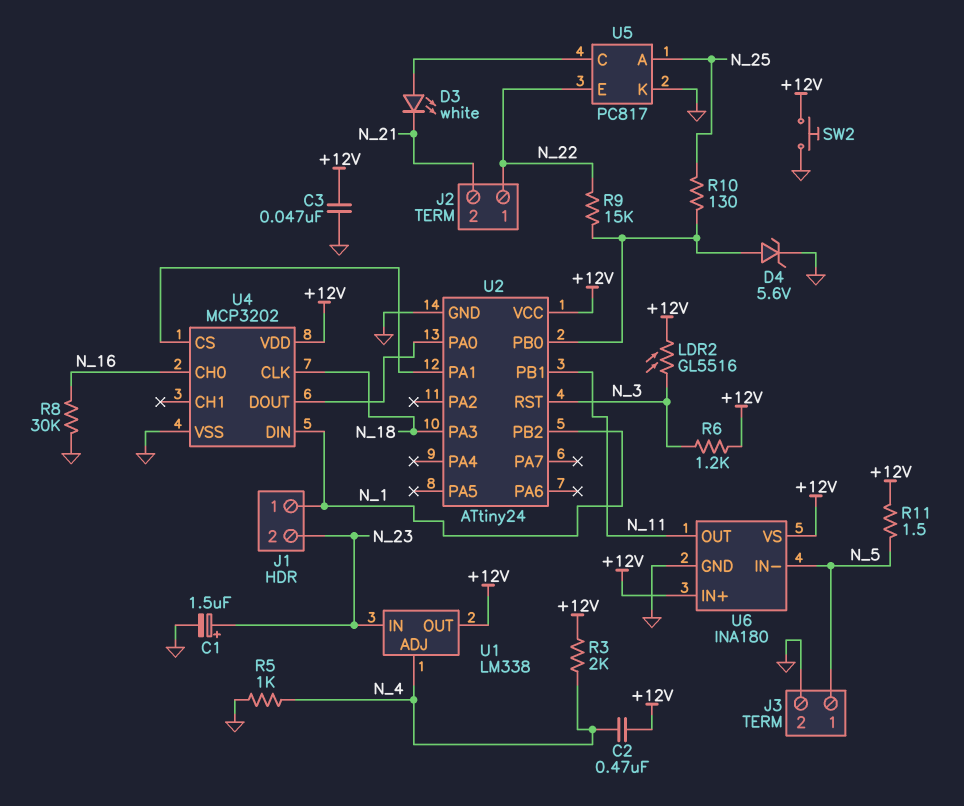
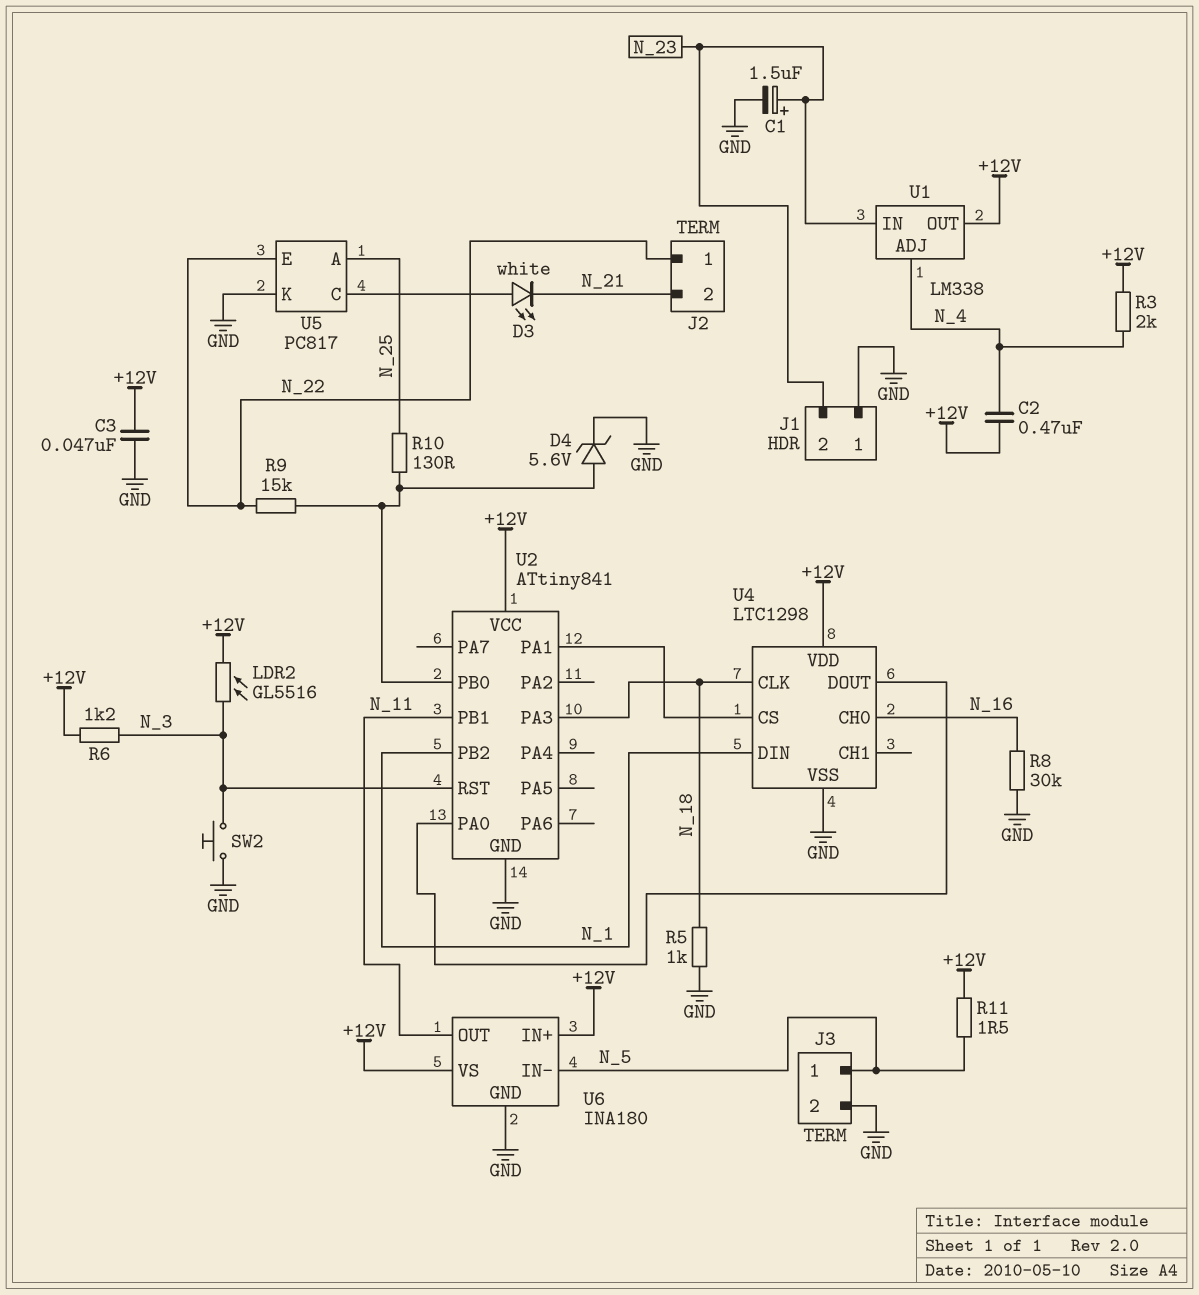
J1 pin 1: N_1 -> GND
R5: 1k (GND, N_4) -> 1k (GND, N_18)
SW2: button (+12V, GND) -> button (GND, N_3)
U2: ATtiny24 -> ATtiny841
U4: MCP3202 -> LTC1298

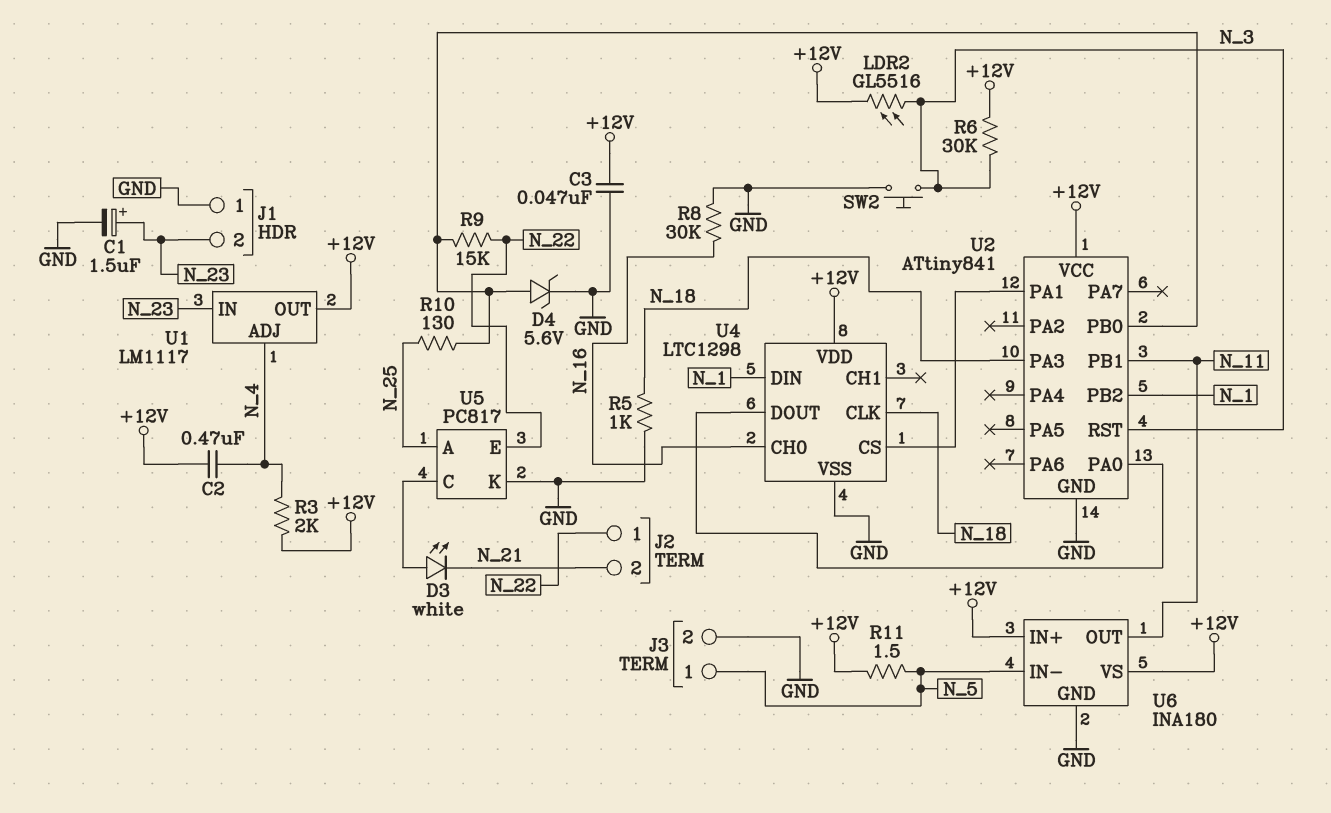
R6: 1.2k (+12V, N_3) -> 30k (+12V, N_3)
U1: LM338 -> LM1117

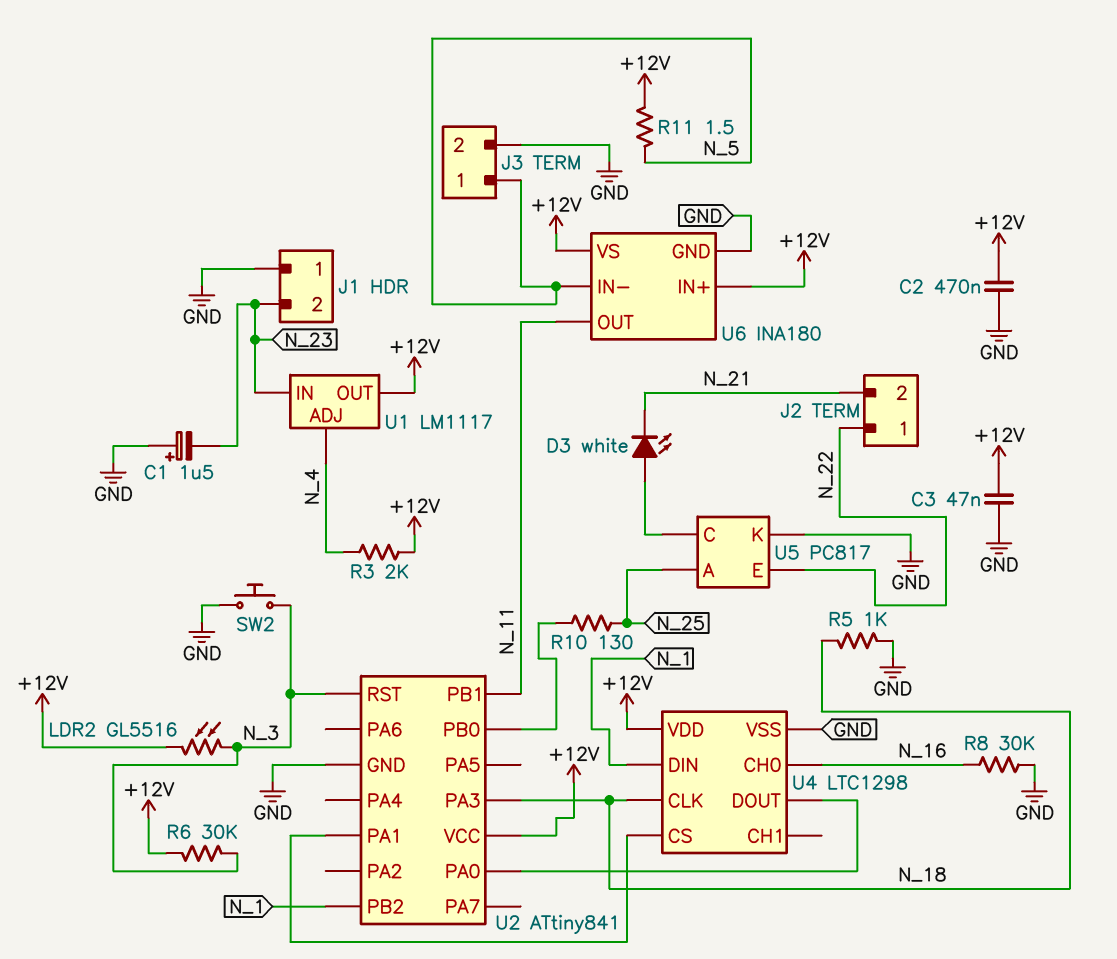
C1: 1.5uF (plus N_23, minus GND) -> 1.5uF (plus GND, minus N_23)
C2: 470nF (+12V, N_4) -> 470nF (+12V, GND)
D4: zener 5.6V (A U2/PB0, K GND) -> none
R9: 15k (N_22, U2/PB0) -> none

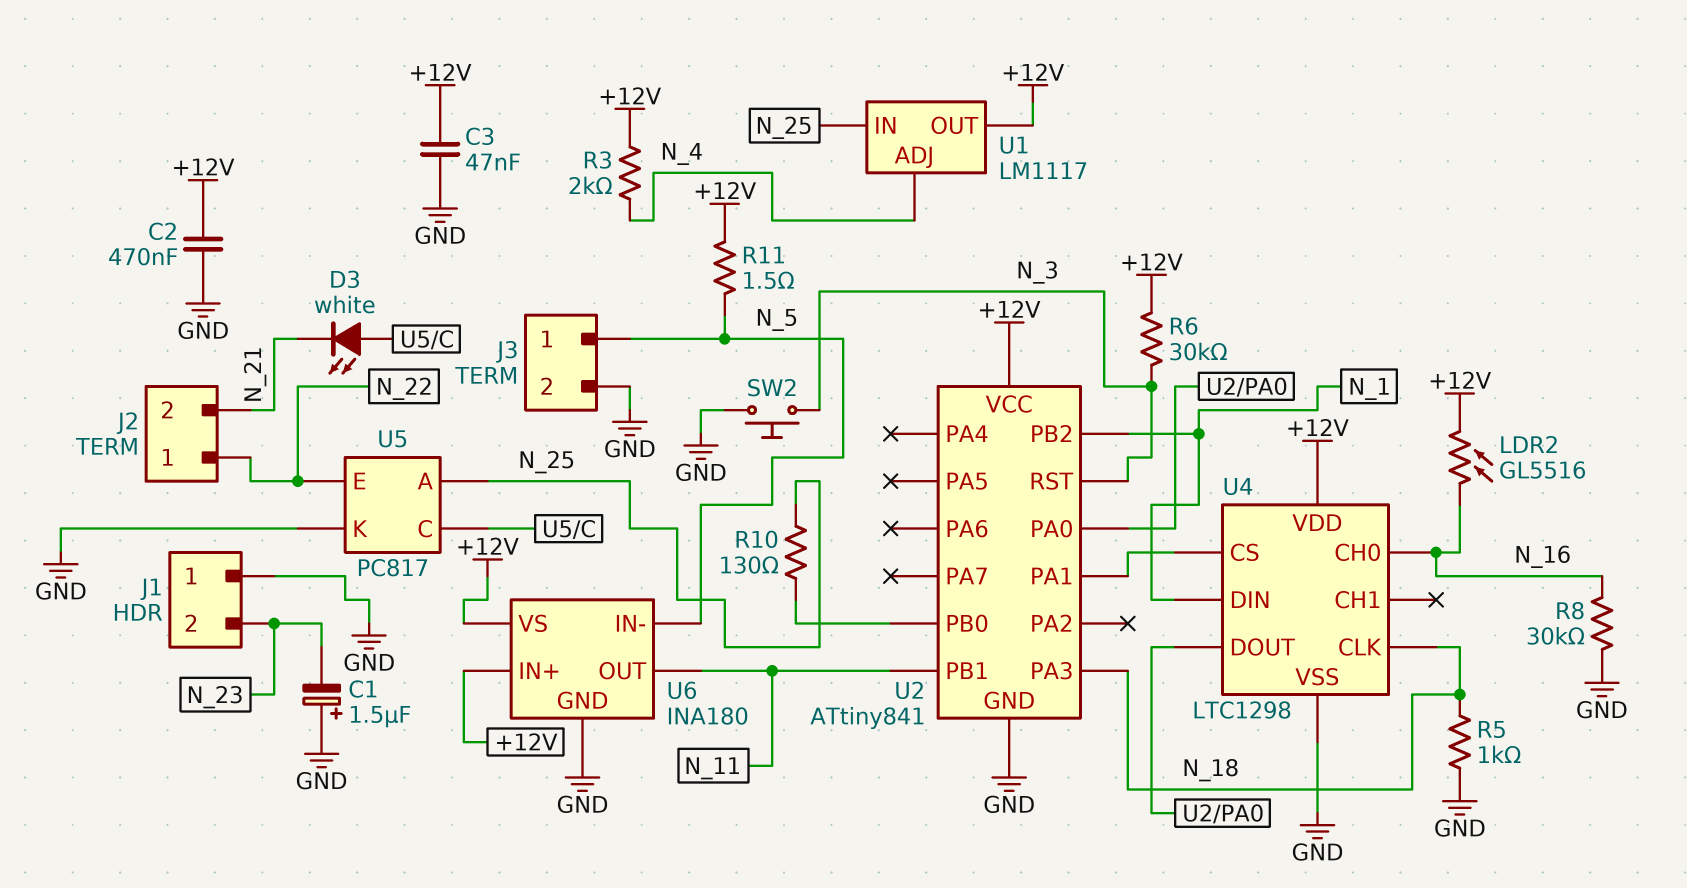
LDR2: GL5516 (+12V, N_3) -> GL5516 (+12V, N_16)
U1 pin IN: N_23 -> N_25

